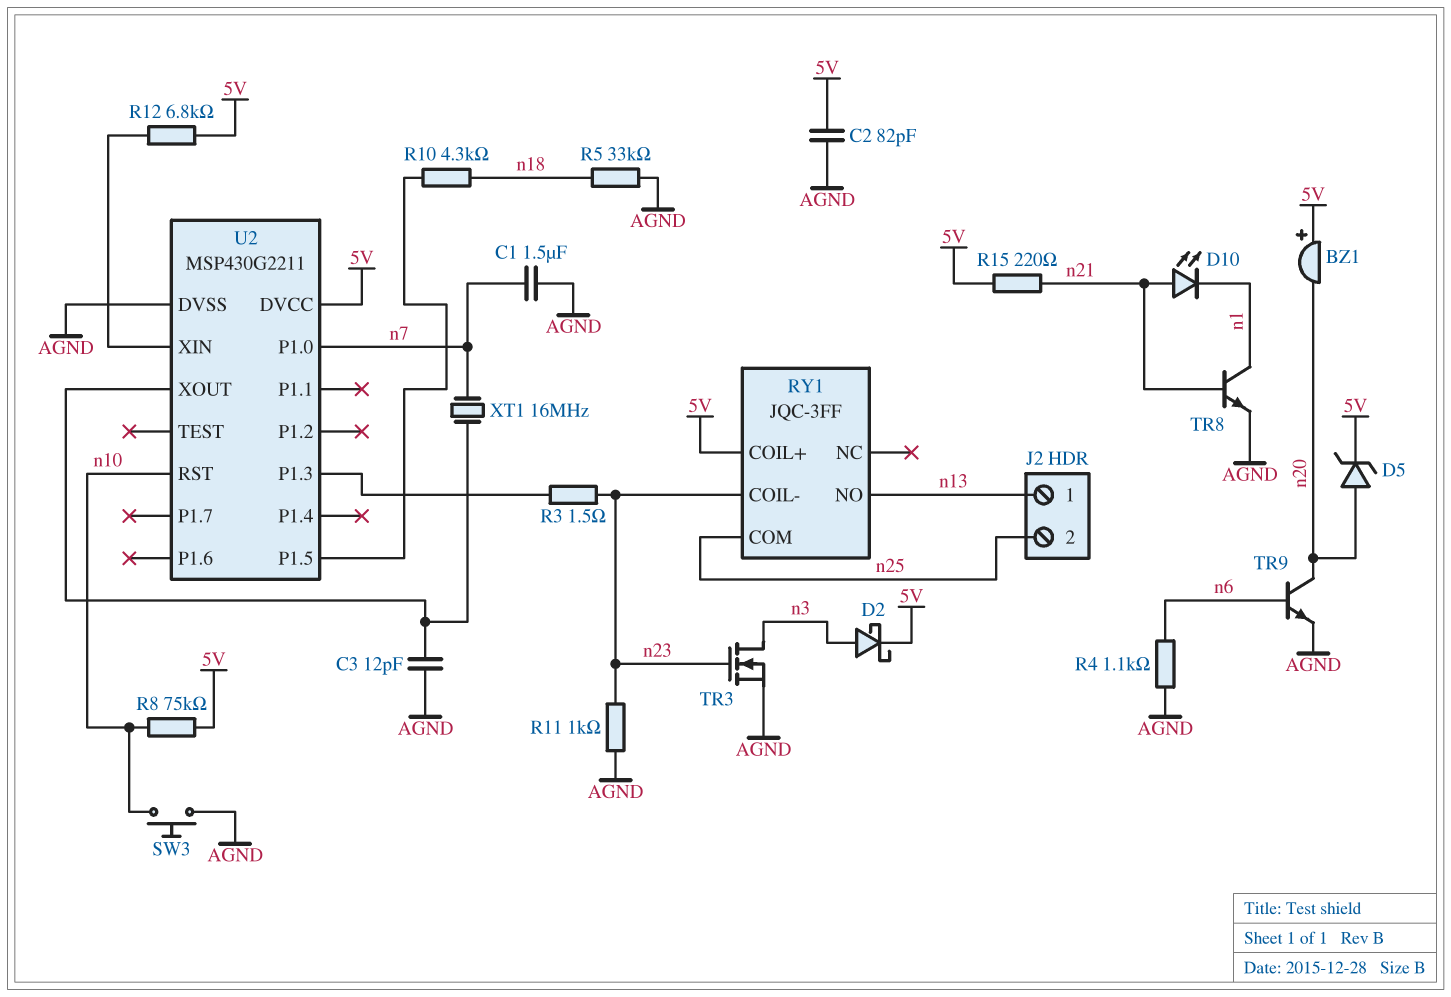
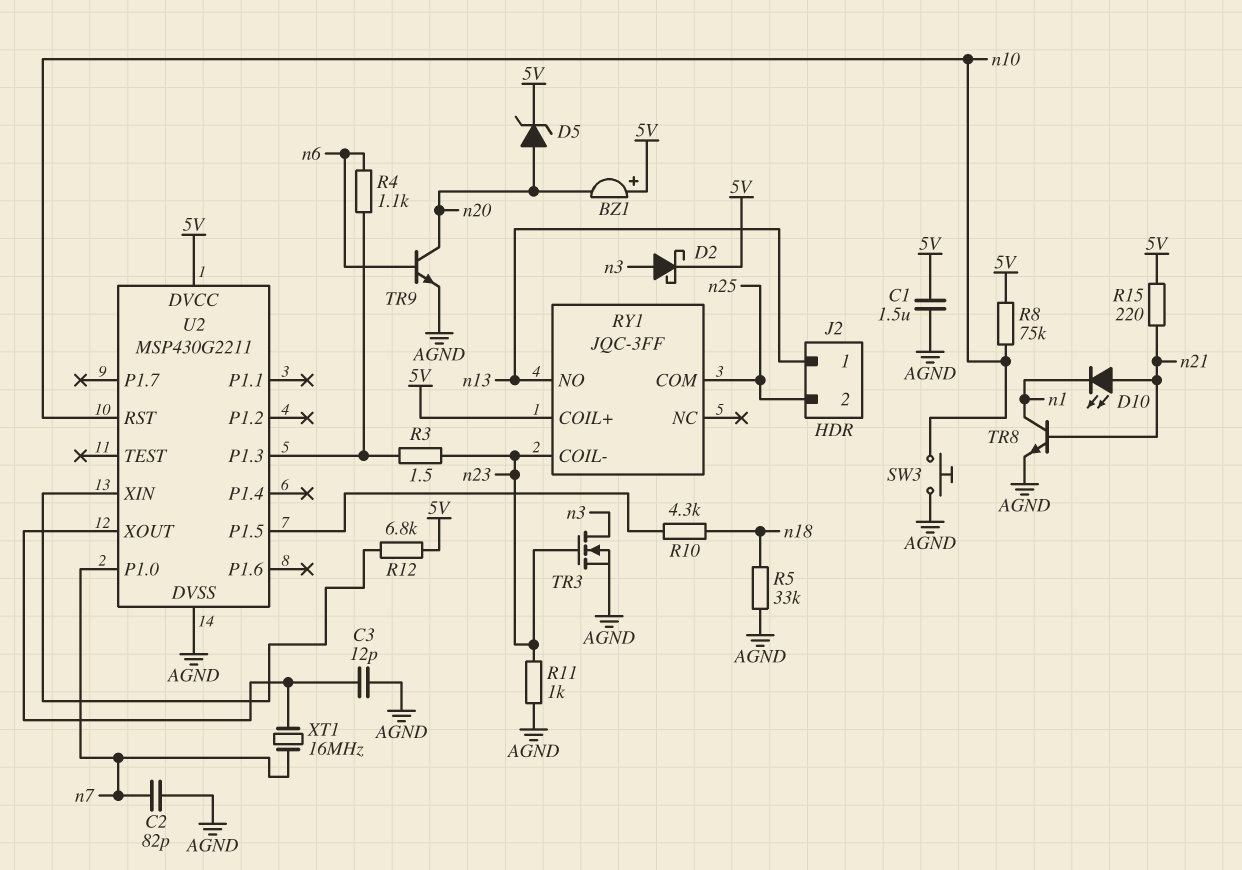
C1: 1.5uF (AGND, n7) -> 1.5uF (5V, AGND)
C2: 82pF (5V, AGND) -> 82pF (AGND, n7)
R4: 1.1k (AGND, n6) -> 1.1k (U2/P1.3, n6)

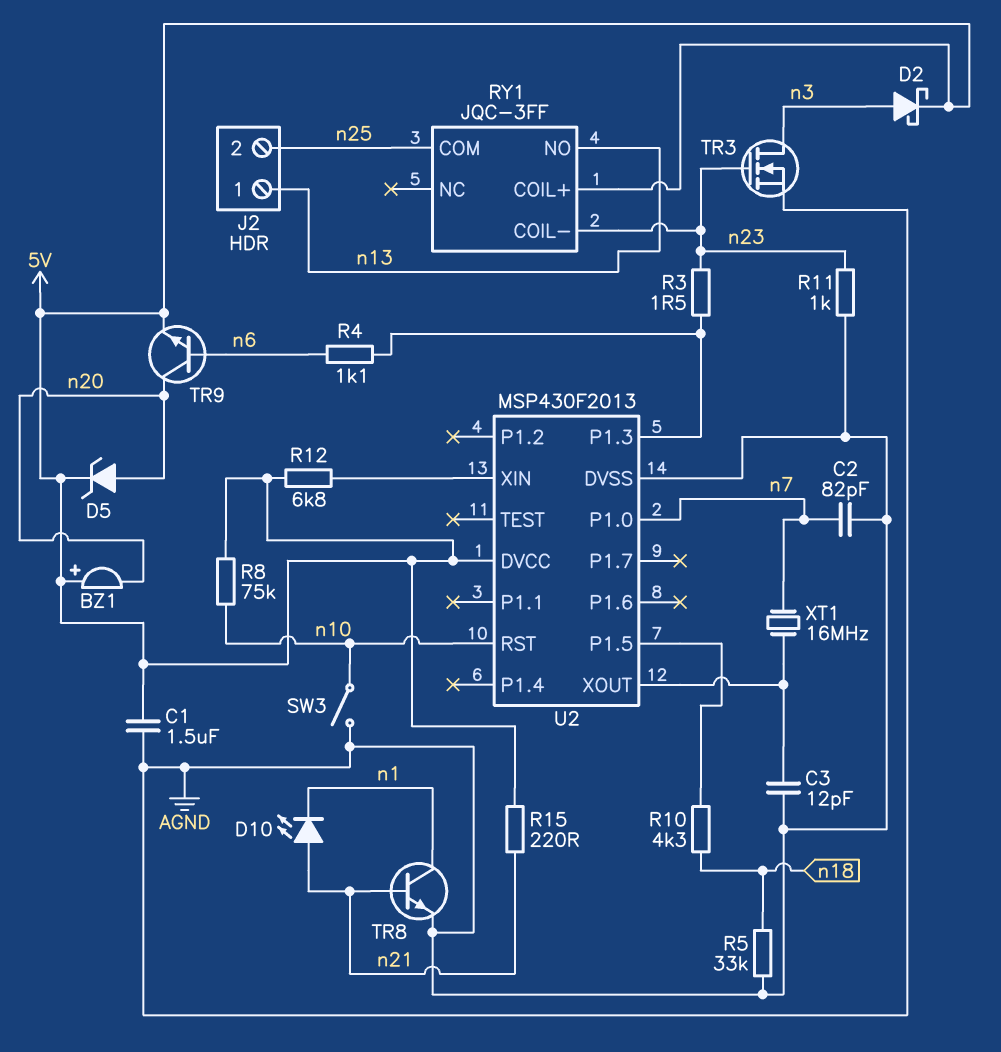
SW3: button (AGND, n10) -> switch (AGND, n10)
TR9: NPN (B n6, C n20, E AGND) -> NPN (B n6, C n20, E 5V)
U2: MSP430G2211 -> MSP430F2013

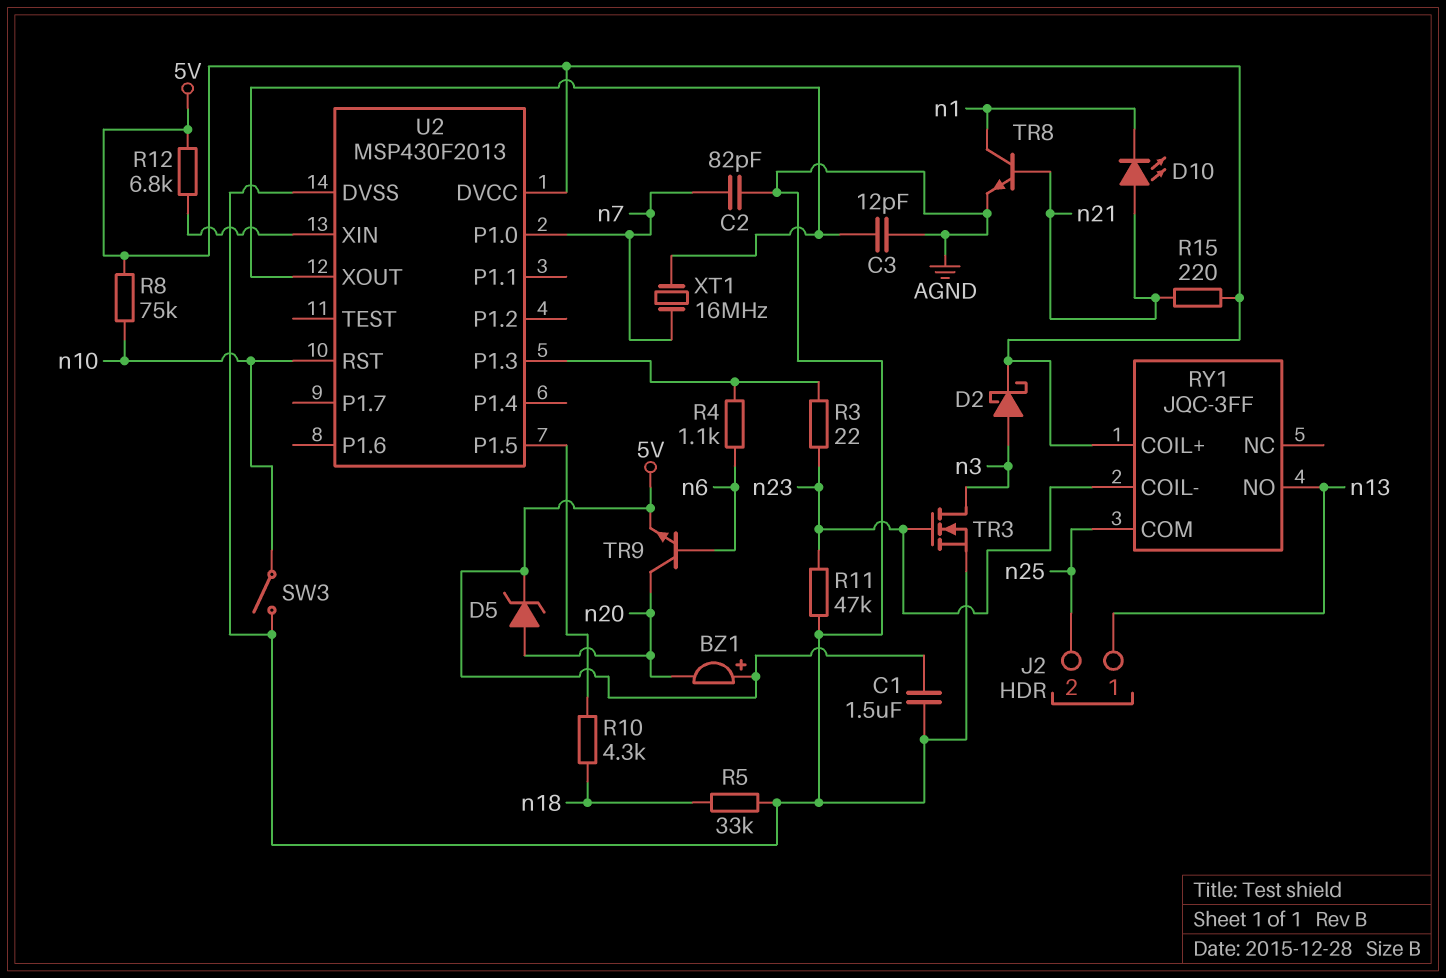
R3: 1.5 (U2/P1.3, n23) -> 22 (U2/P1.3, n23)
R11: 1k (AGND, n23) -> 47k (AGND, n23)

